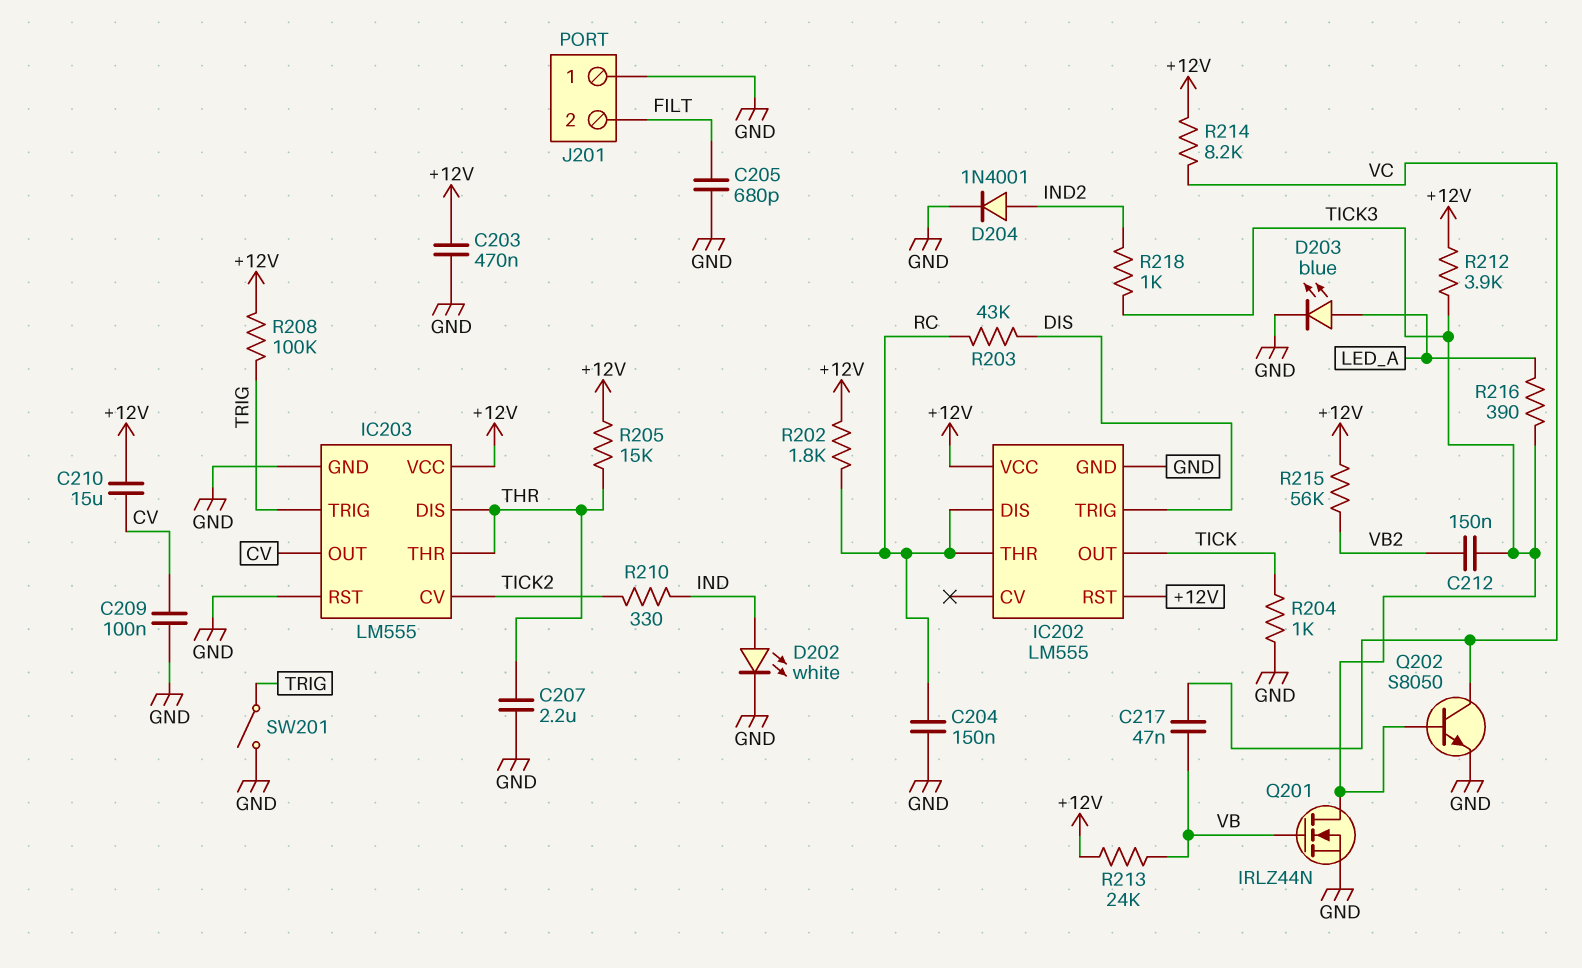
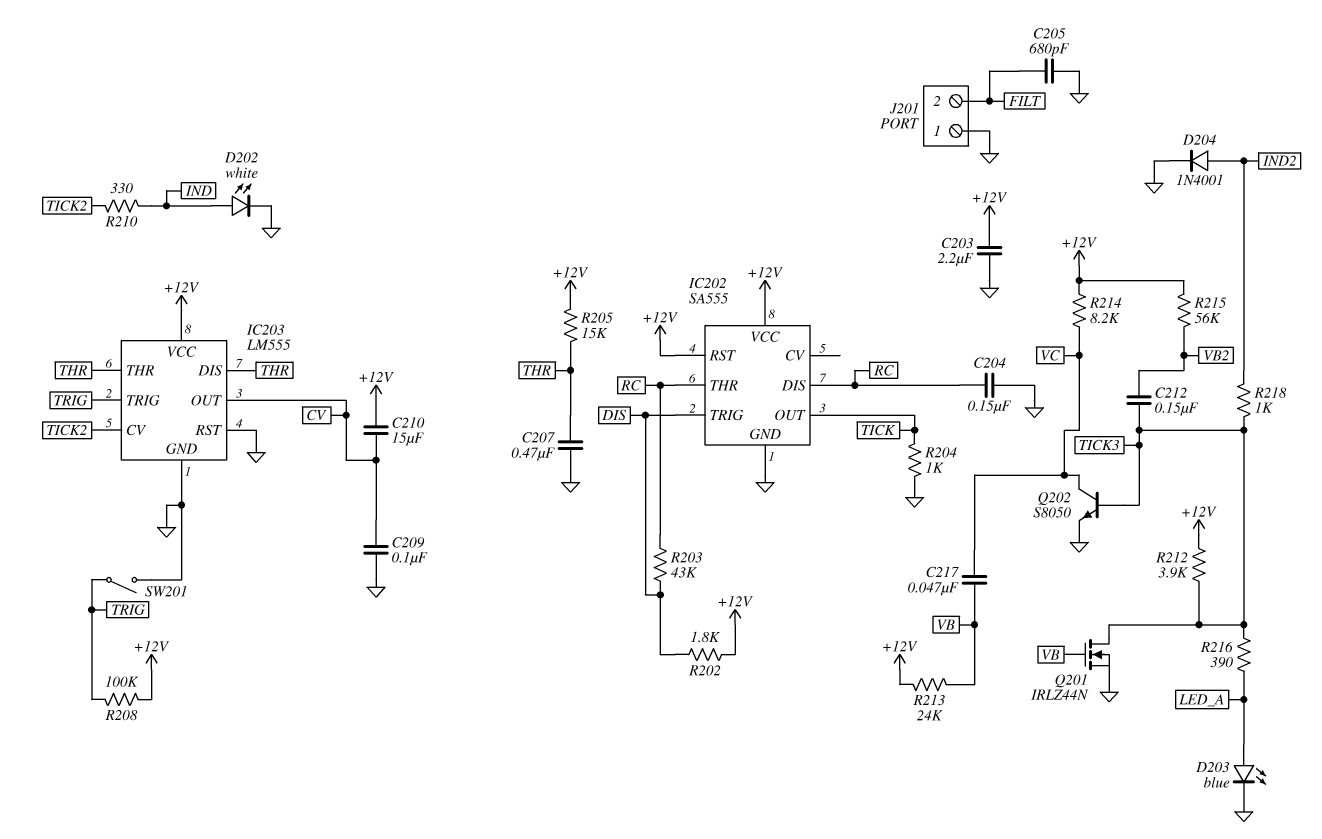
C203: 470nF (+12V, GND) -> 2.2uF (+12V, GND)
C207: 2.2uF (GND, THR) -> 470nF (GND, THR)
IC202: LM555 -> SA555
R202: 1.8k (+12V, RC) -> 1.8k (+12V, DIS)

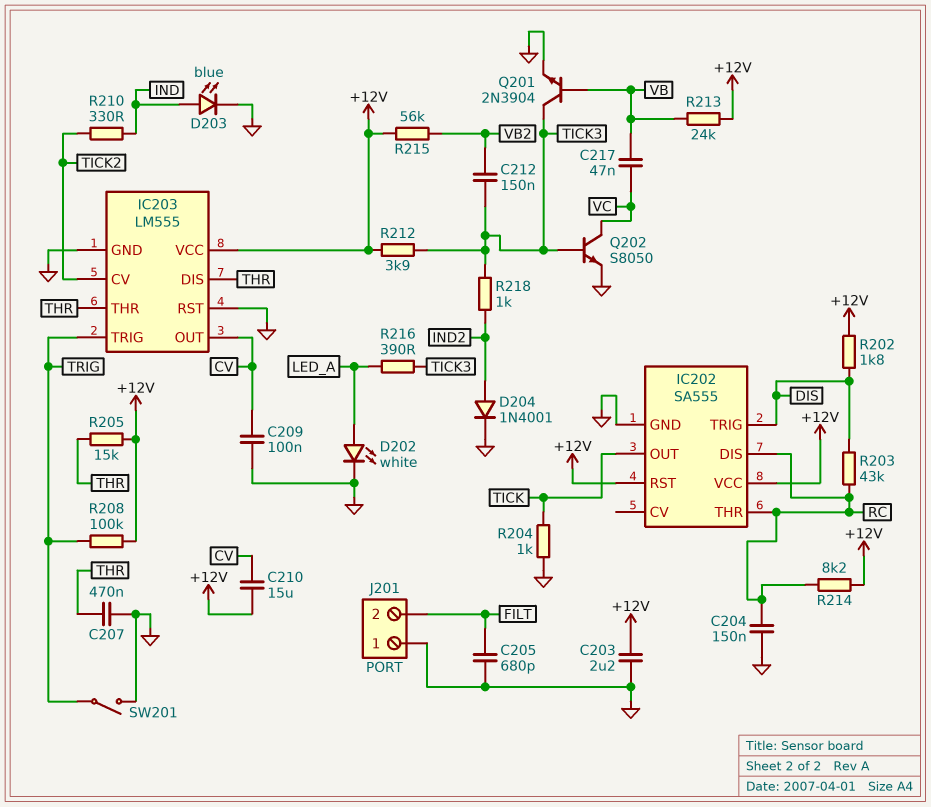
D202: LED white (A IND, K GND) -> LED white (A LED_A, K GND)
D203: LED blue (A LED_A, K GND) -> LED blue (A IND, K GND)
Q201: NMOS IRLZ44N (G VB, D TICK3, S GND) -> NPN 2N3904 (B VB, C TICK3, E GND)
R214: 8.2k (+12V, VC) -> 8.2k (+12V, RC)

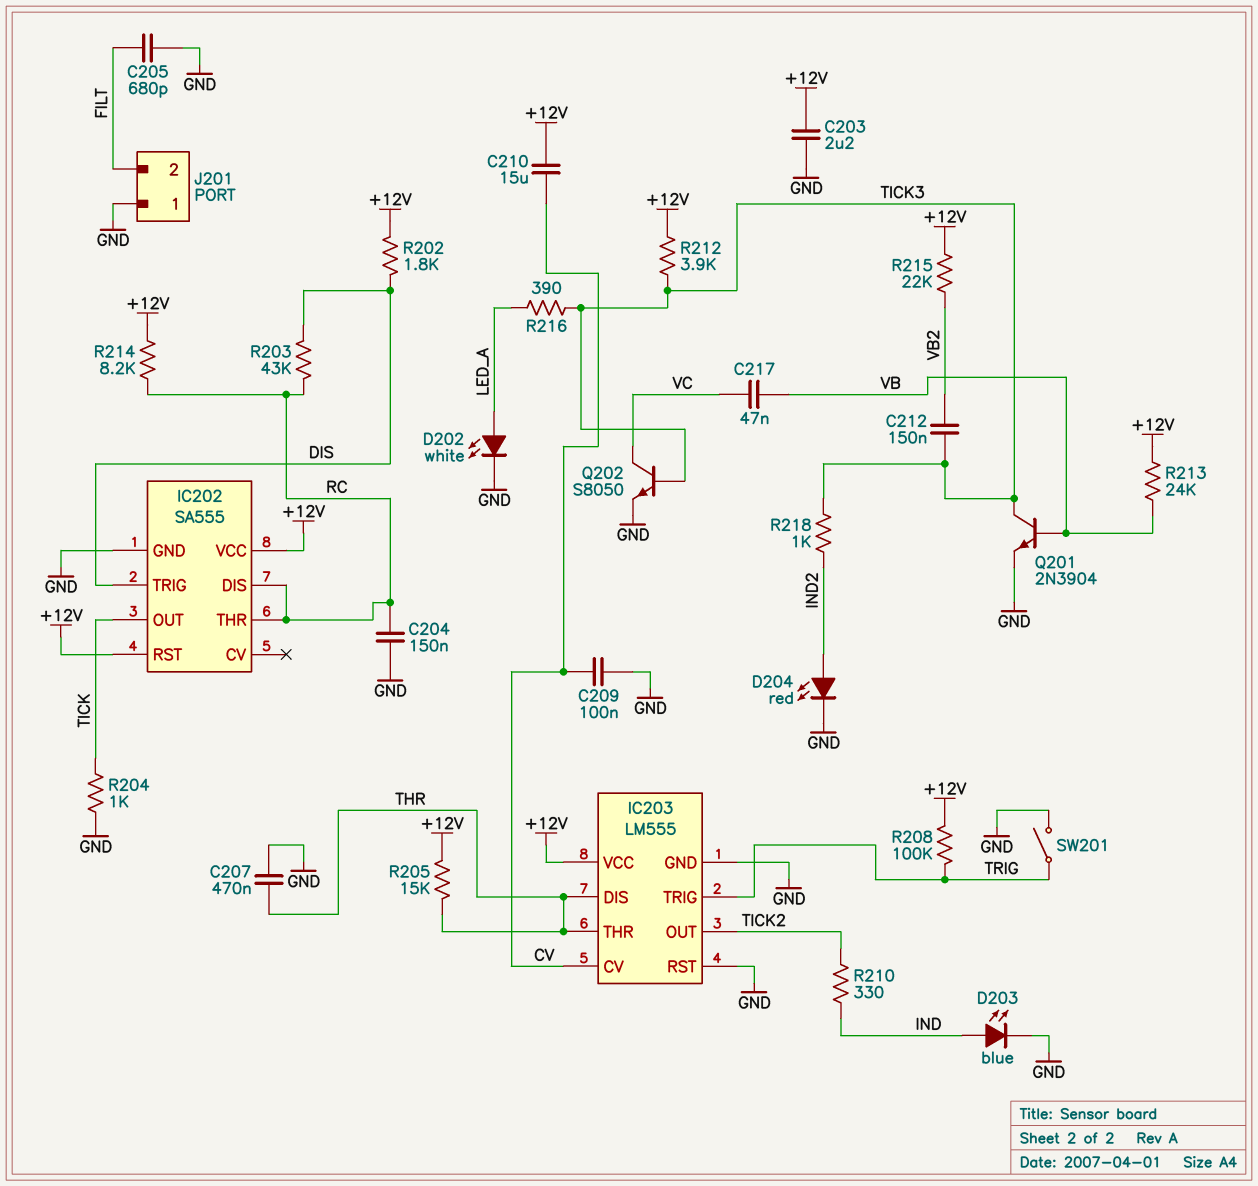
D204: diode 1N4001 (A IND2, K GND) -> LED red (A IND2, K GND)
IC203 pin CV: TICK2 -> CV
IC203 pin OUT: CV -> TICK2
R215: 56k (+12V, VB2) -> 22k (+12V, VB2)

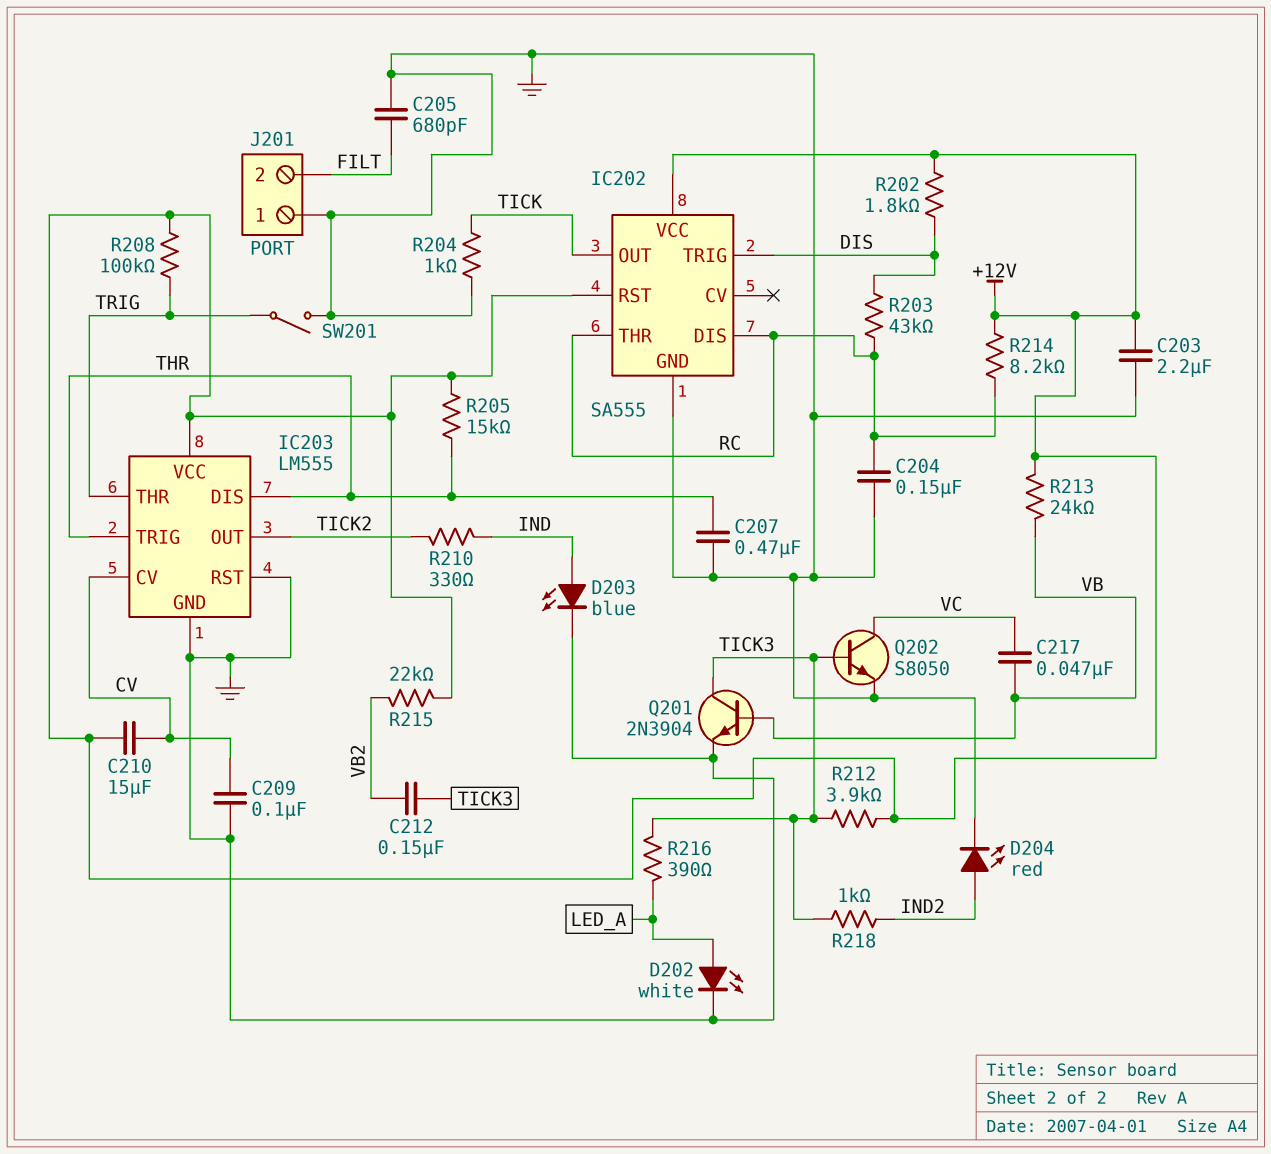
IC203 pin THR: THR -> TRIG
IC203 pin TRIG: TRIG -> THR

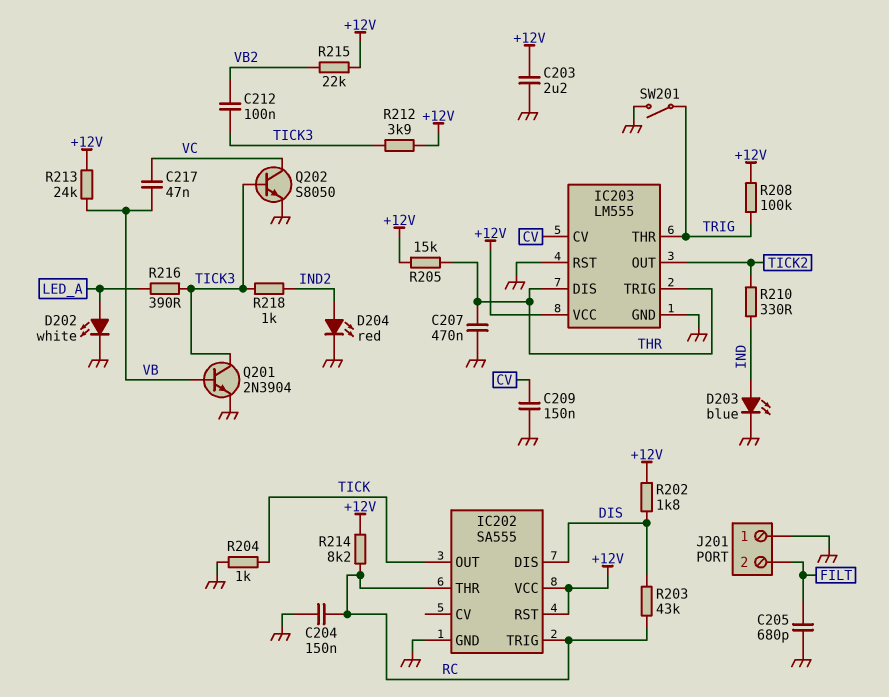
C209: 100nF (CV, GND) -> 150nF (CV, GND)
C210: 15uF (+12V, CV) -> none
C212: 150nF (TICK3, VB2) -> 100nF (TICK3, VB2)
IC202 pin DIS: RC -> DIS
IC202 pin TRIG: DIS -> RC

